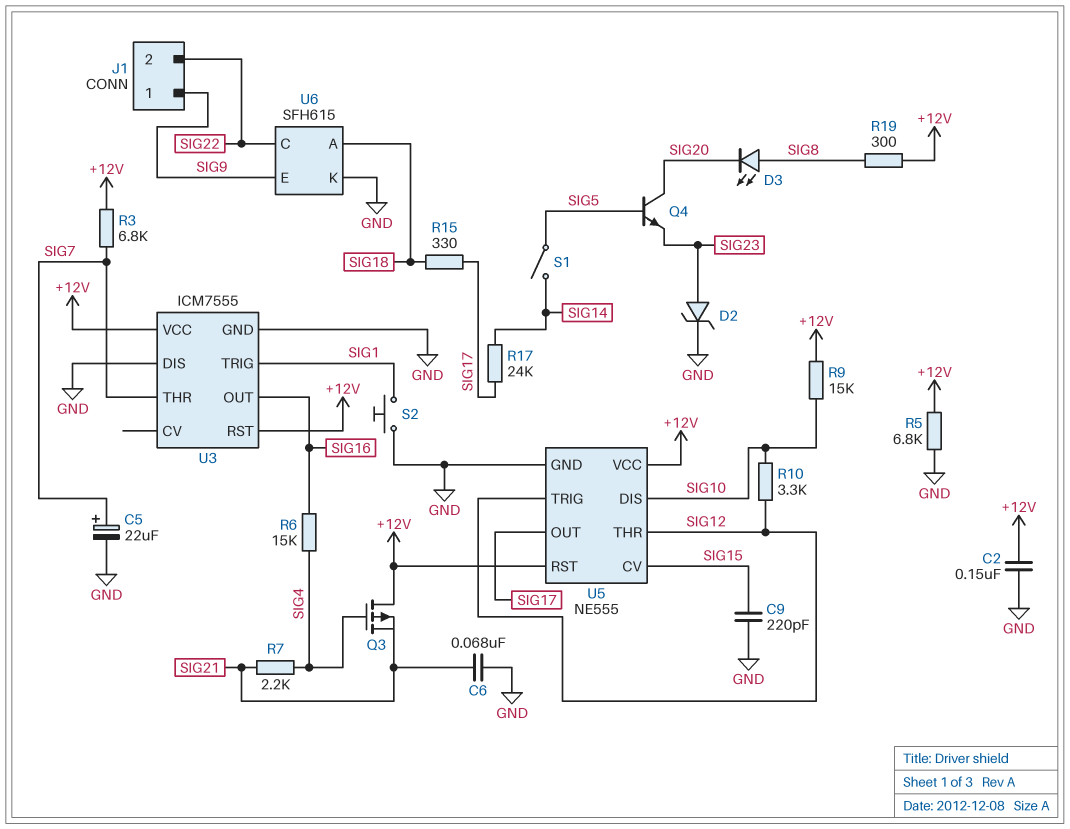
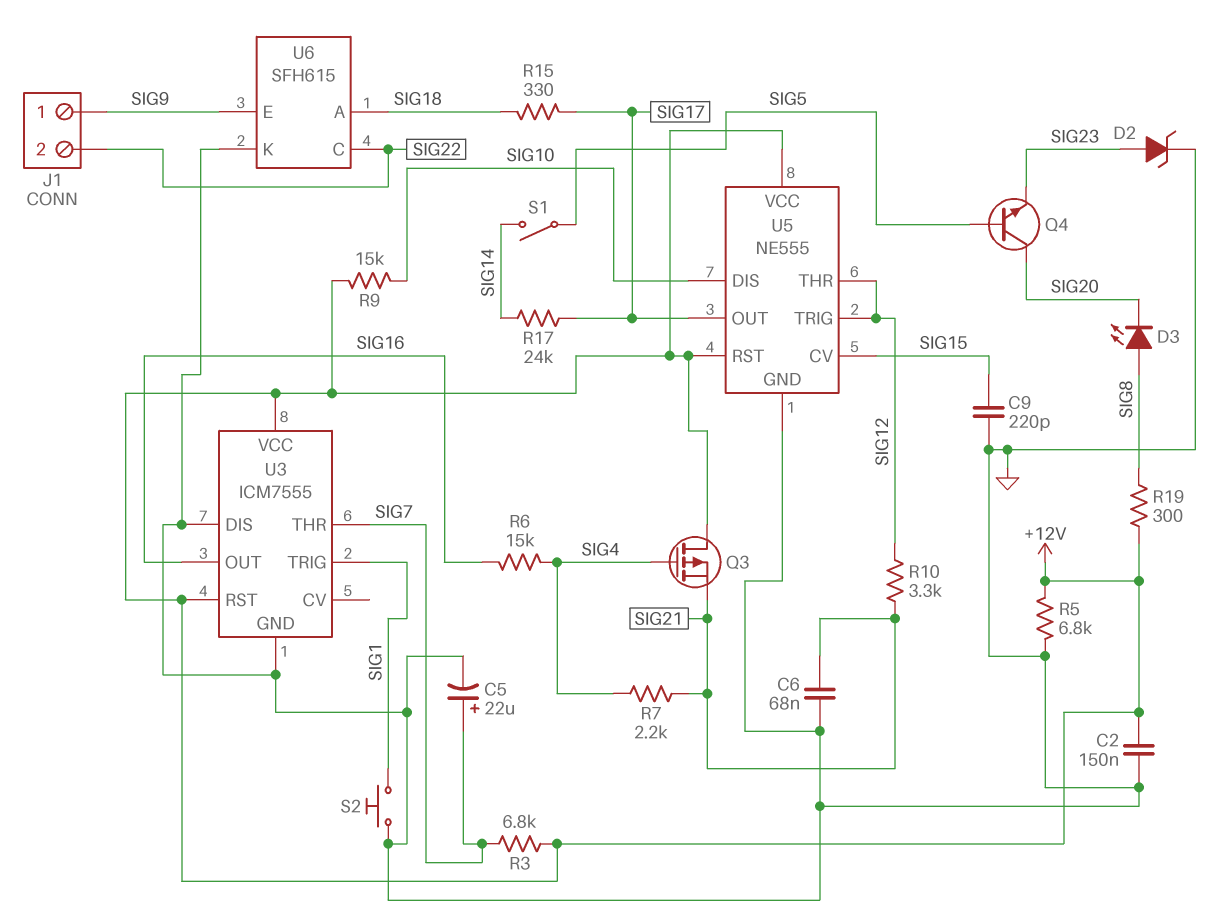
R10: 3.3k (SIG10, SIG12) -> 3.3k (SIG12, SIG21)

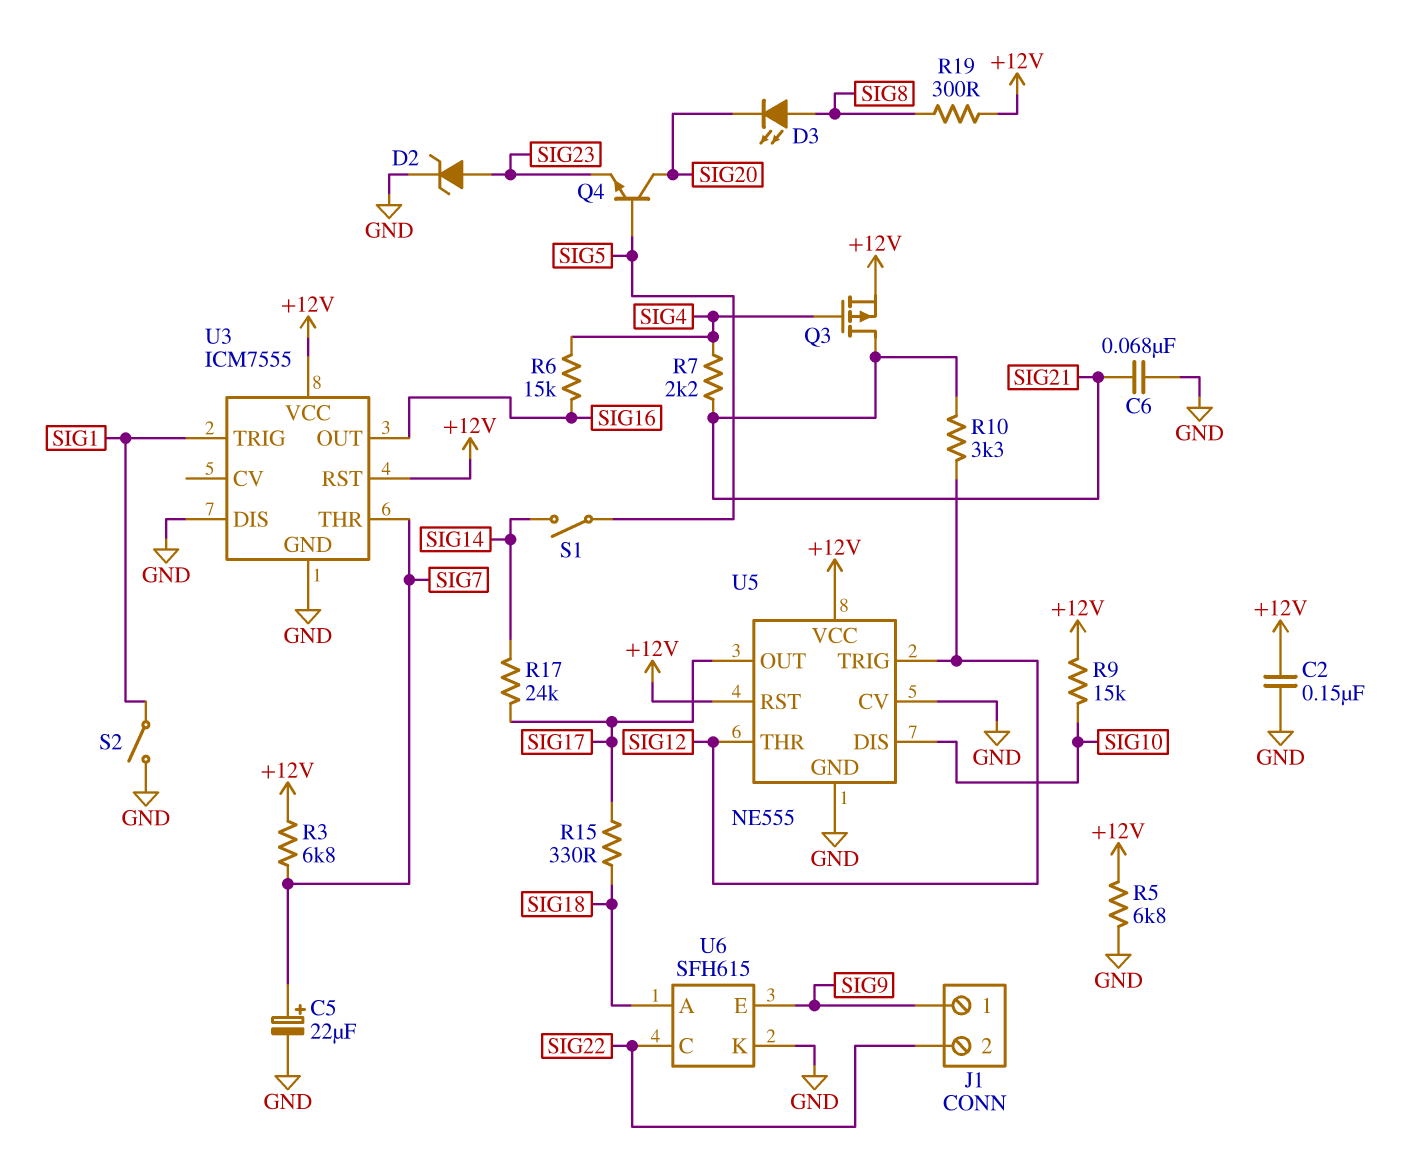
C9: 220pF (GND, SIG15) -> none
Q3: PMOS (G SIG4, D +12V, S SIG21) -> PMOS (G SIG4, D SIG21, S +12V)
S2: button (GND, SIG1) -> switch (GND, SIG1)
U5 pin CV: SIG15 -> GND

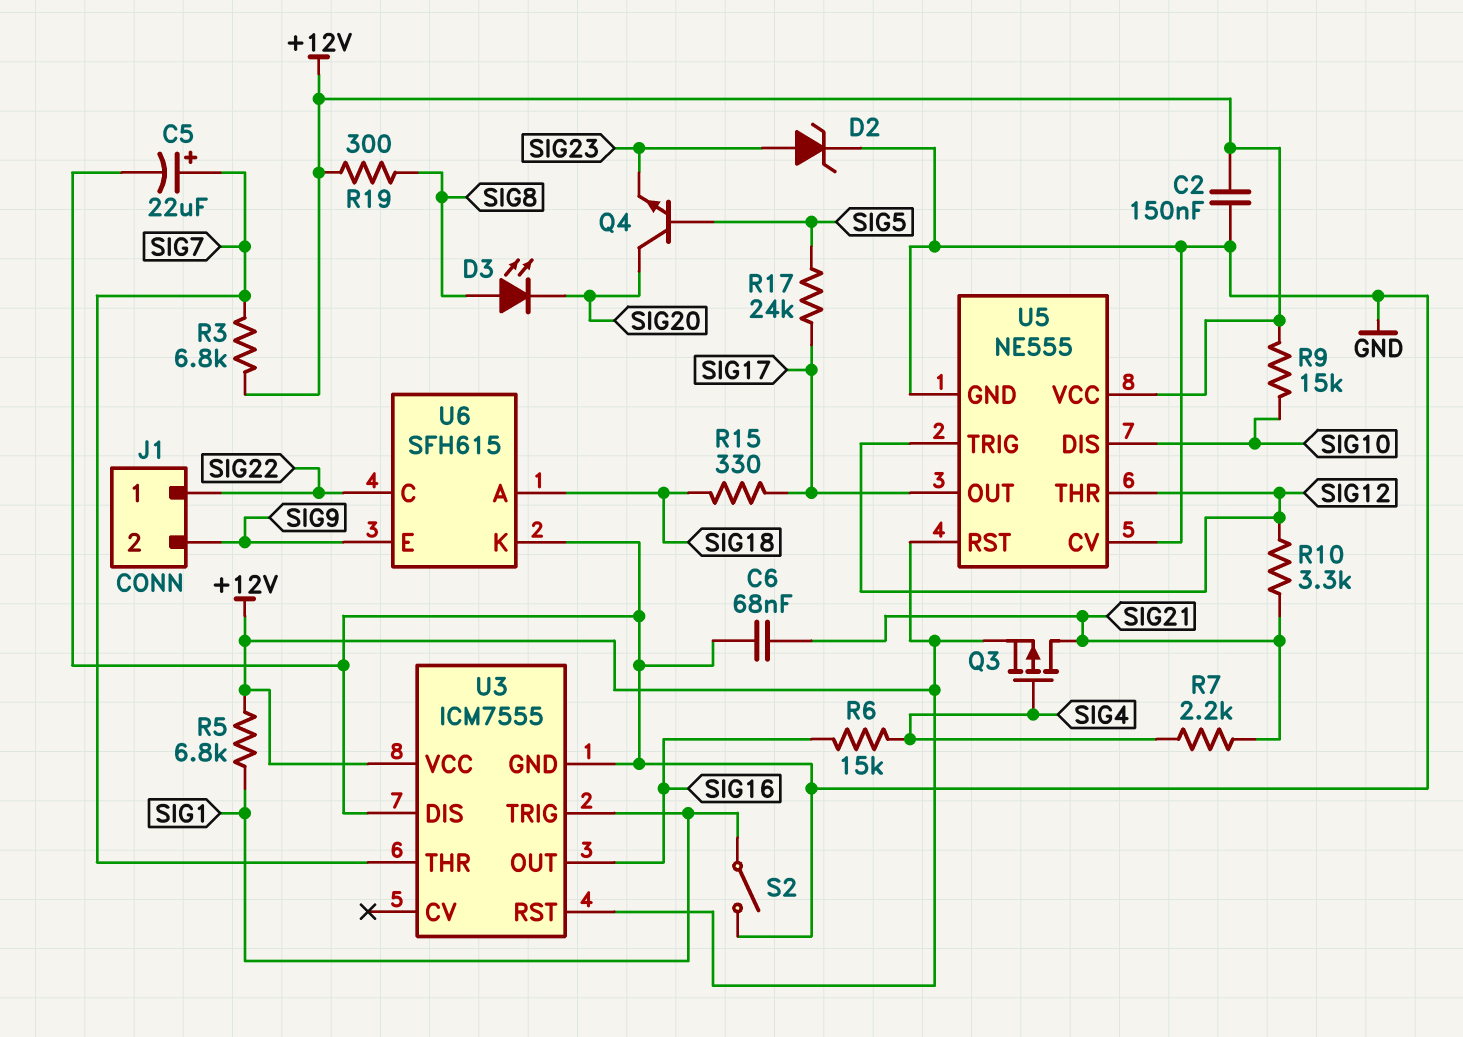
J1 pin 1: SIG9 -> SIG22
J1 pin 2: SIG22 -> SIG9
R5: 6.8k (+12V, GND) -> 6.8k (+12V, SIG1)
R17: 24k (SIG14, SIG17) -> 24k (SIG5, SIG17)
S1: switch (SIG5, SIG14) -> none

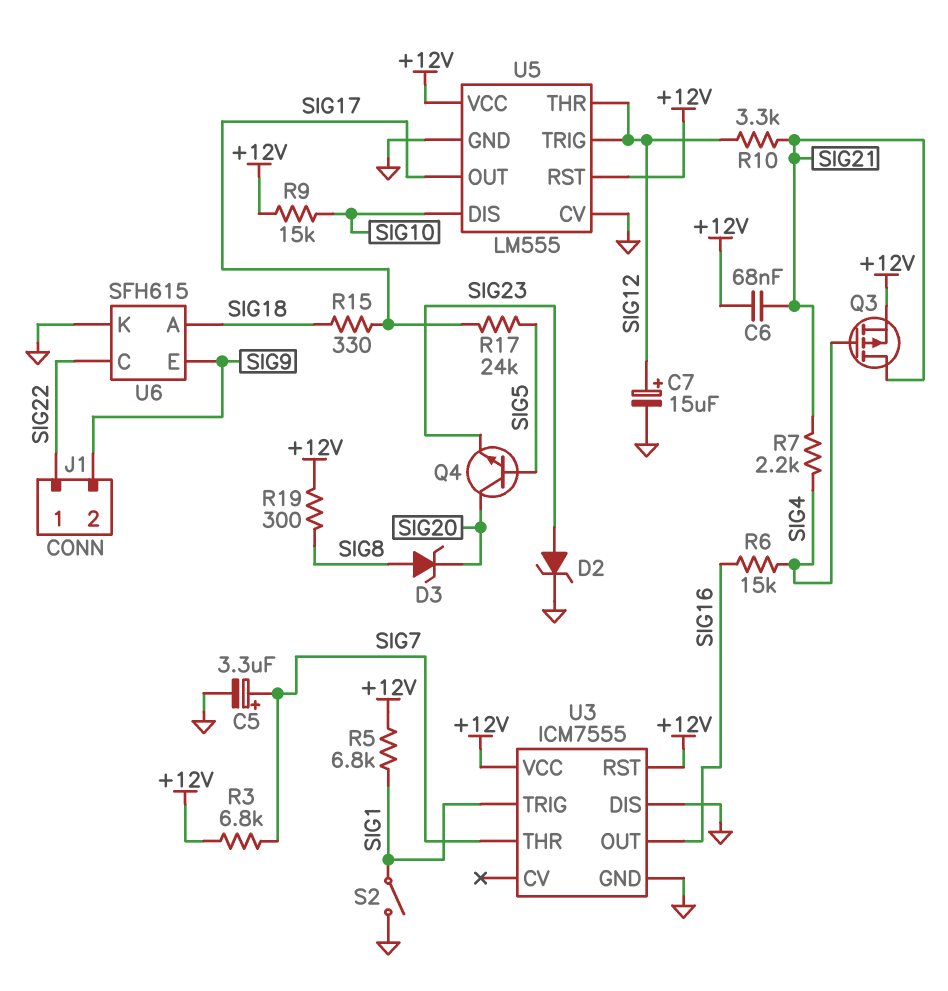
C2: 150nF (+12V, GND) -> none
C5: 22uF (plus SIG7, minus GND) -> 3.3uF (plus SIG7, minus GND)
C6: 68nF (GND, SIG21) -> 68nF (+12V, SIG21)
C7: none -> 15uF (plus SIG12, minus GND)
D3: LED (A SIG8, K SIG20) -> zener (A SIG8, K SIG20)
U5: NE555 -> LM555

